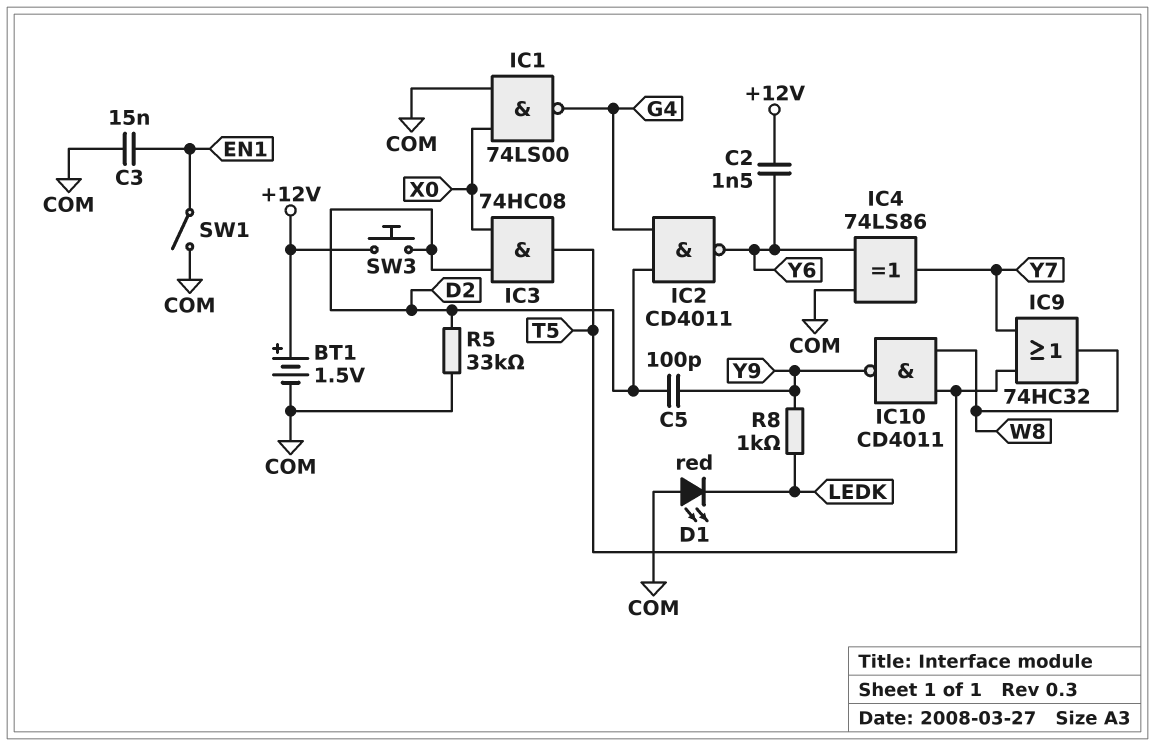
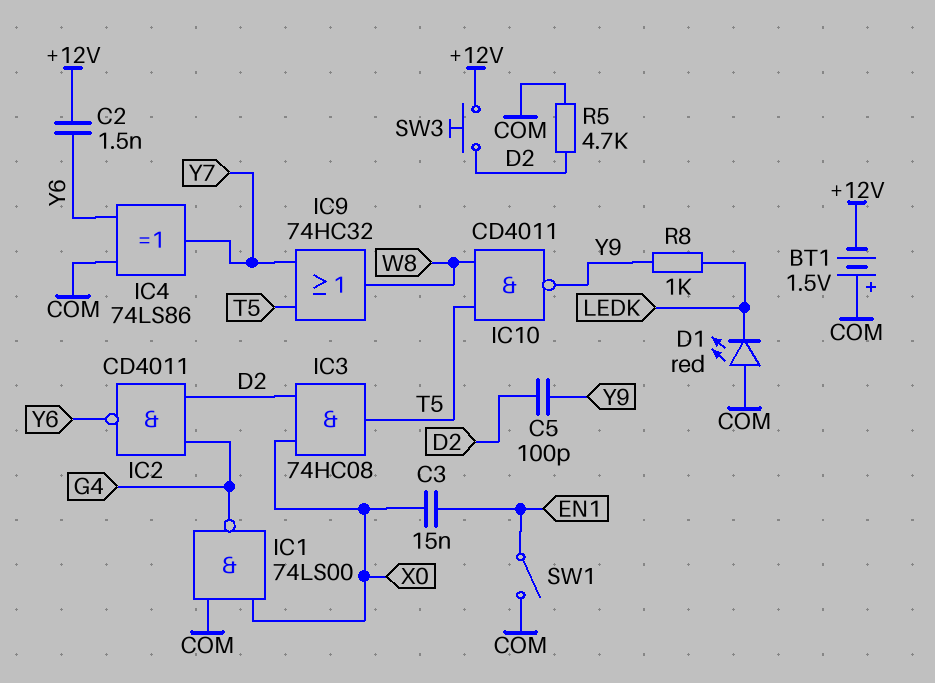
BT1: 1.5V (plus +12V, minus COM) -> 1.5V (plus COM, minus +12V)
C3: 15nF (COM, EN1) -> 15nF (EN1, X0)
R5: 33k (COM, D2) -> 4.7k (COM, D2)

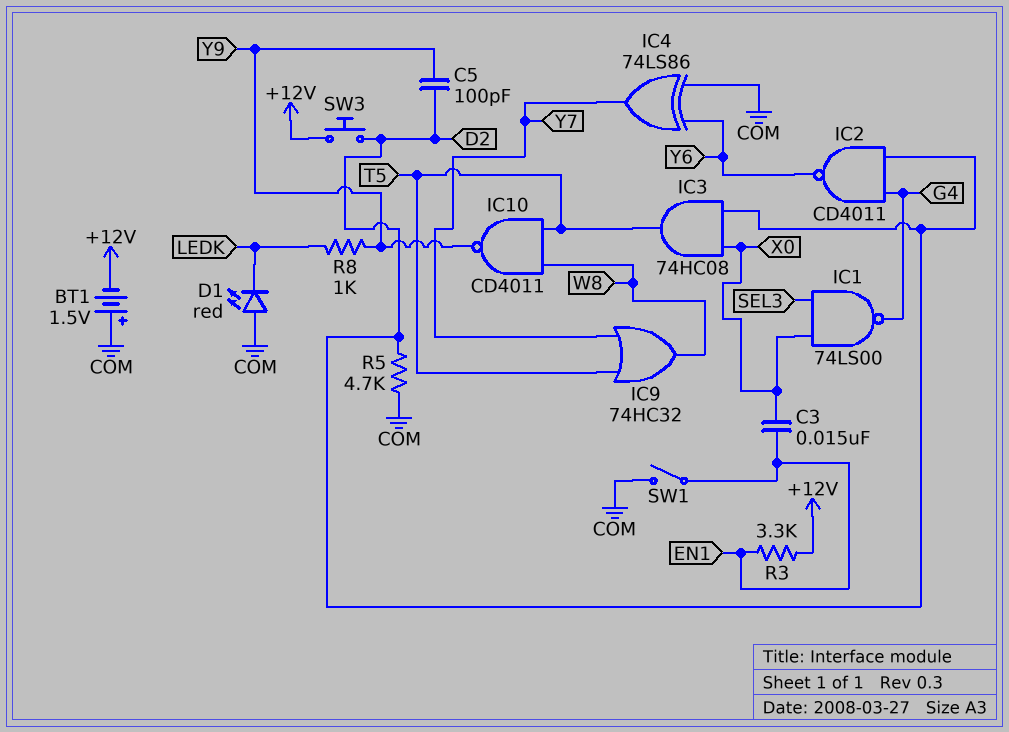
C2: 1.5nF (+12V, Y6) -> none
IC1: NAND 74LS00 (in COM, in X0, out G4) -> NAND 74LS00 (in SEL3, in X0, out G4)
R3: none -> 3.3k (+12V, EN1)

